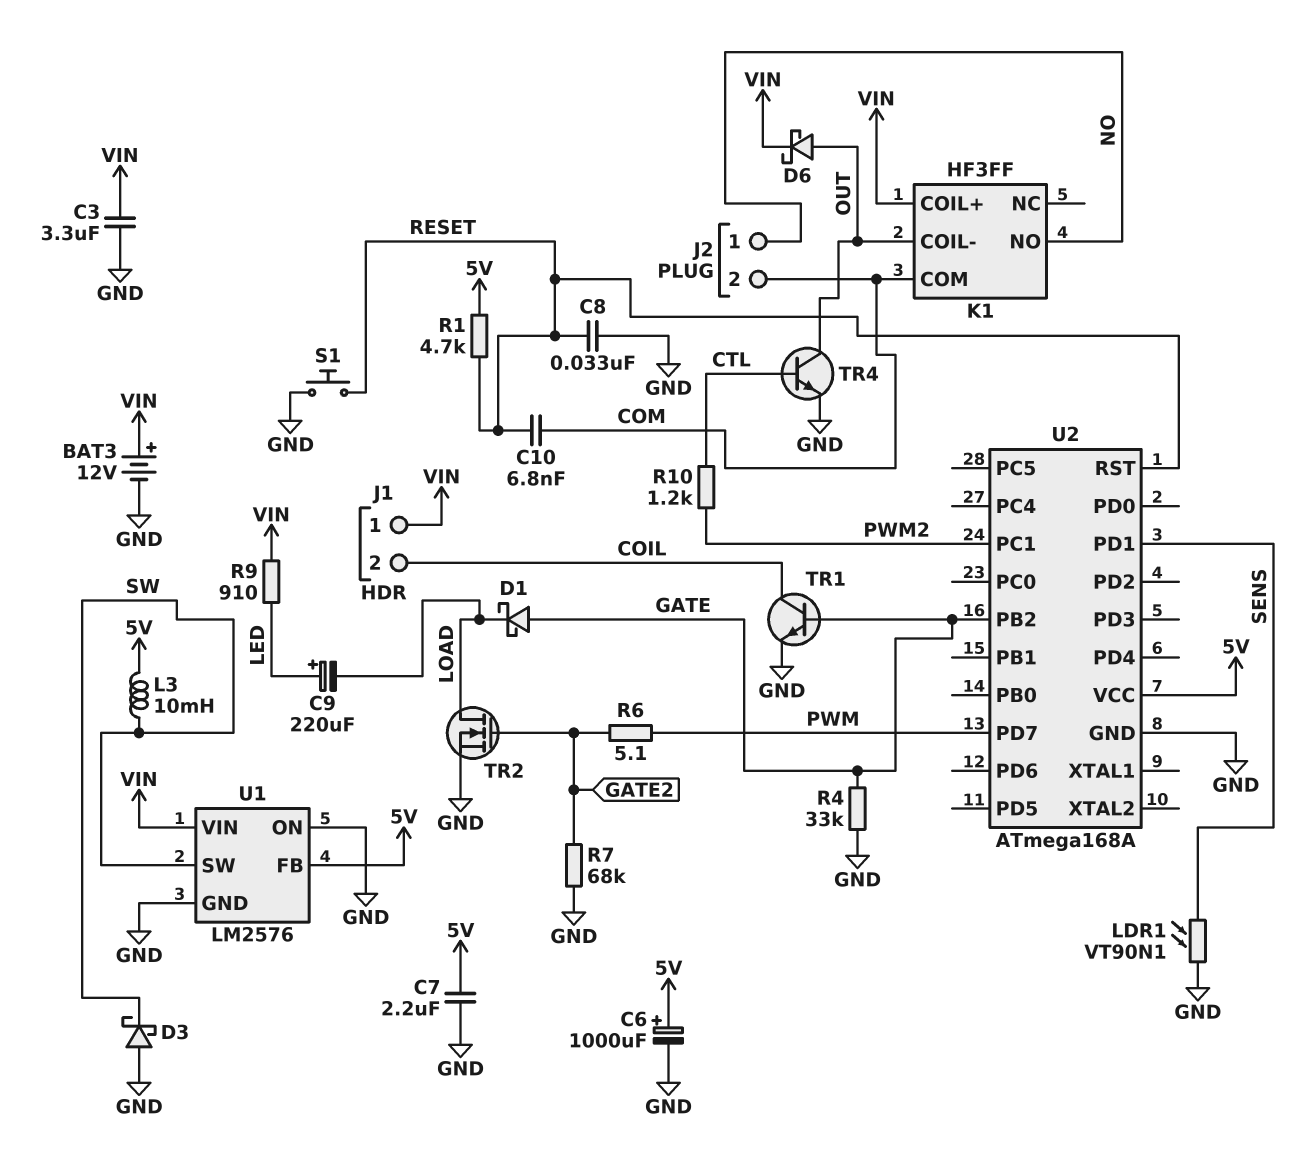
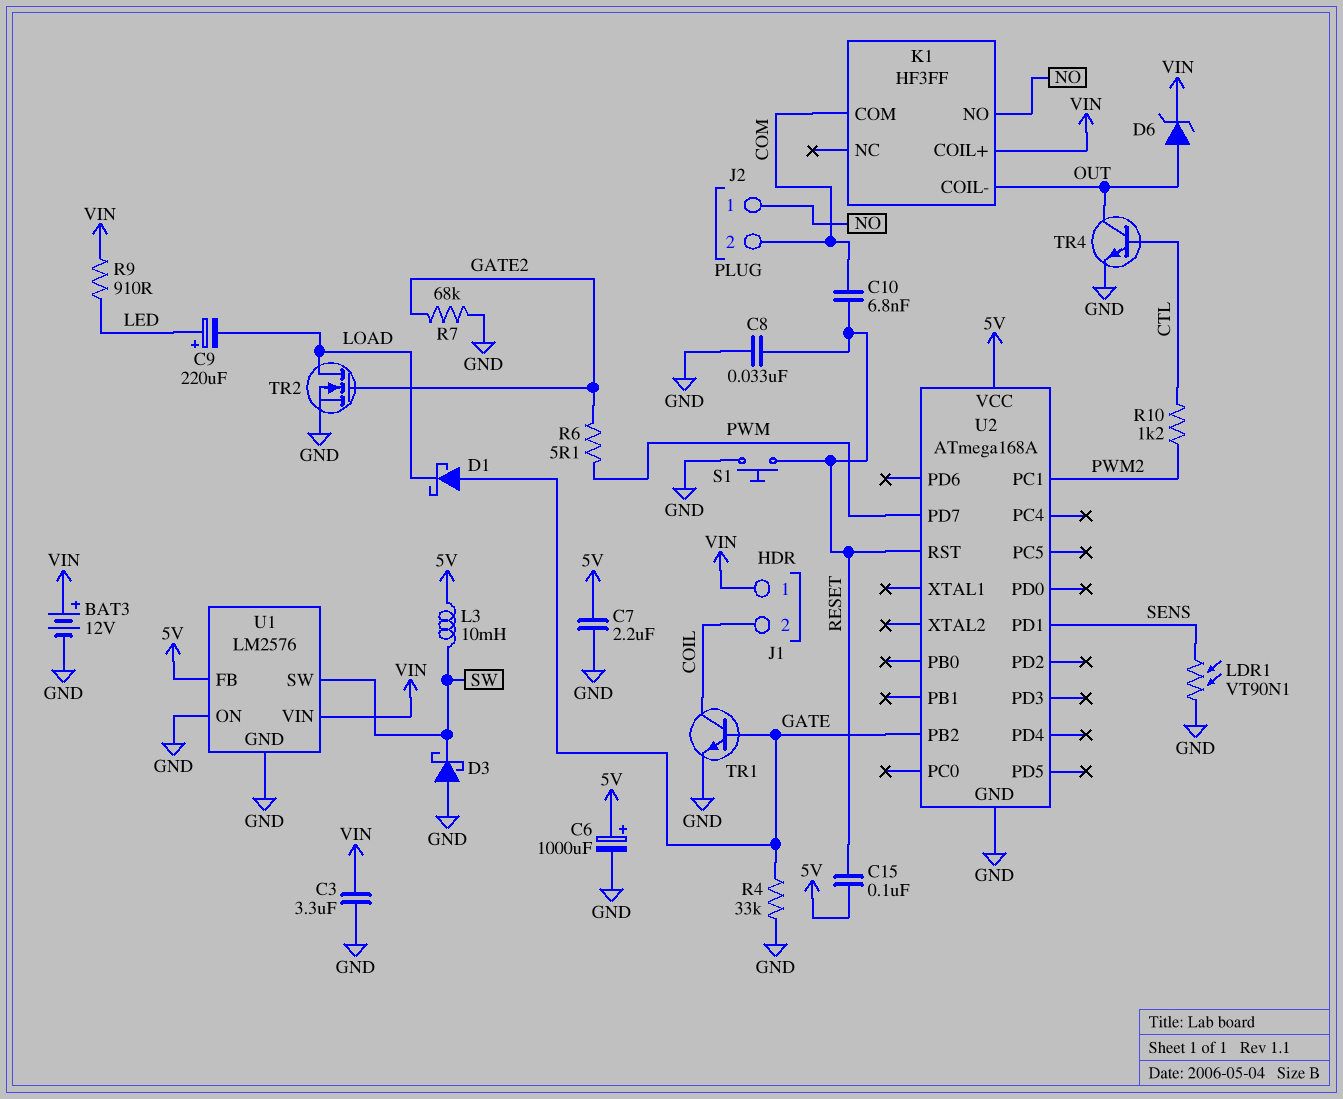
C15: none -> 100nF (5V, RESET)
D6: schottky (A OUT, K VIN) -> zener (A OUT, K VIN)
R1: 4.7k (5V, RESET) -> none

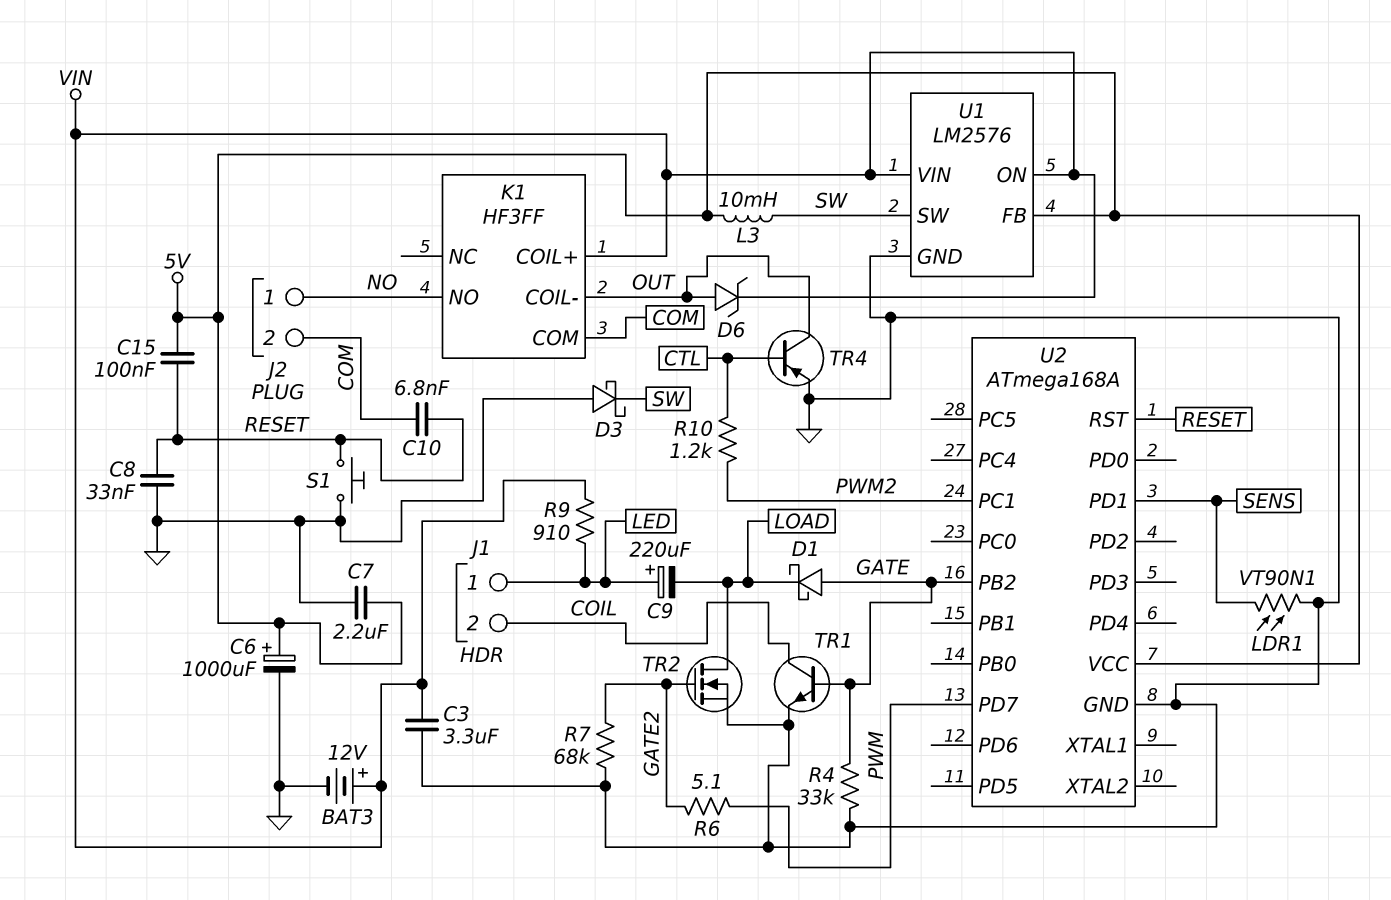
J1 pin 1: VIN -> LED
TR4: NPN (B CTL, C OUT, E GND) -> PNP (B CTL, C OUT, E GND)
U1 pin ON: GND -> VIN

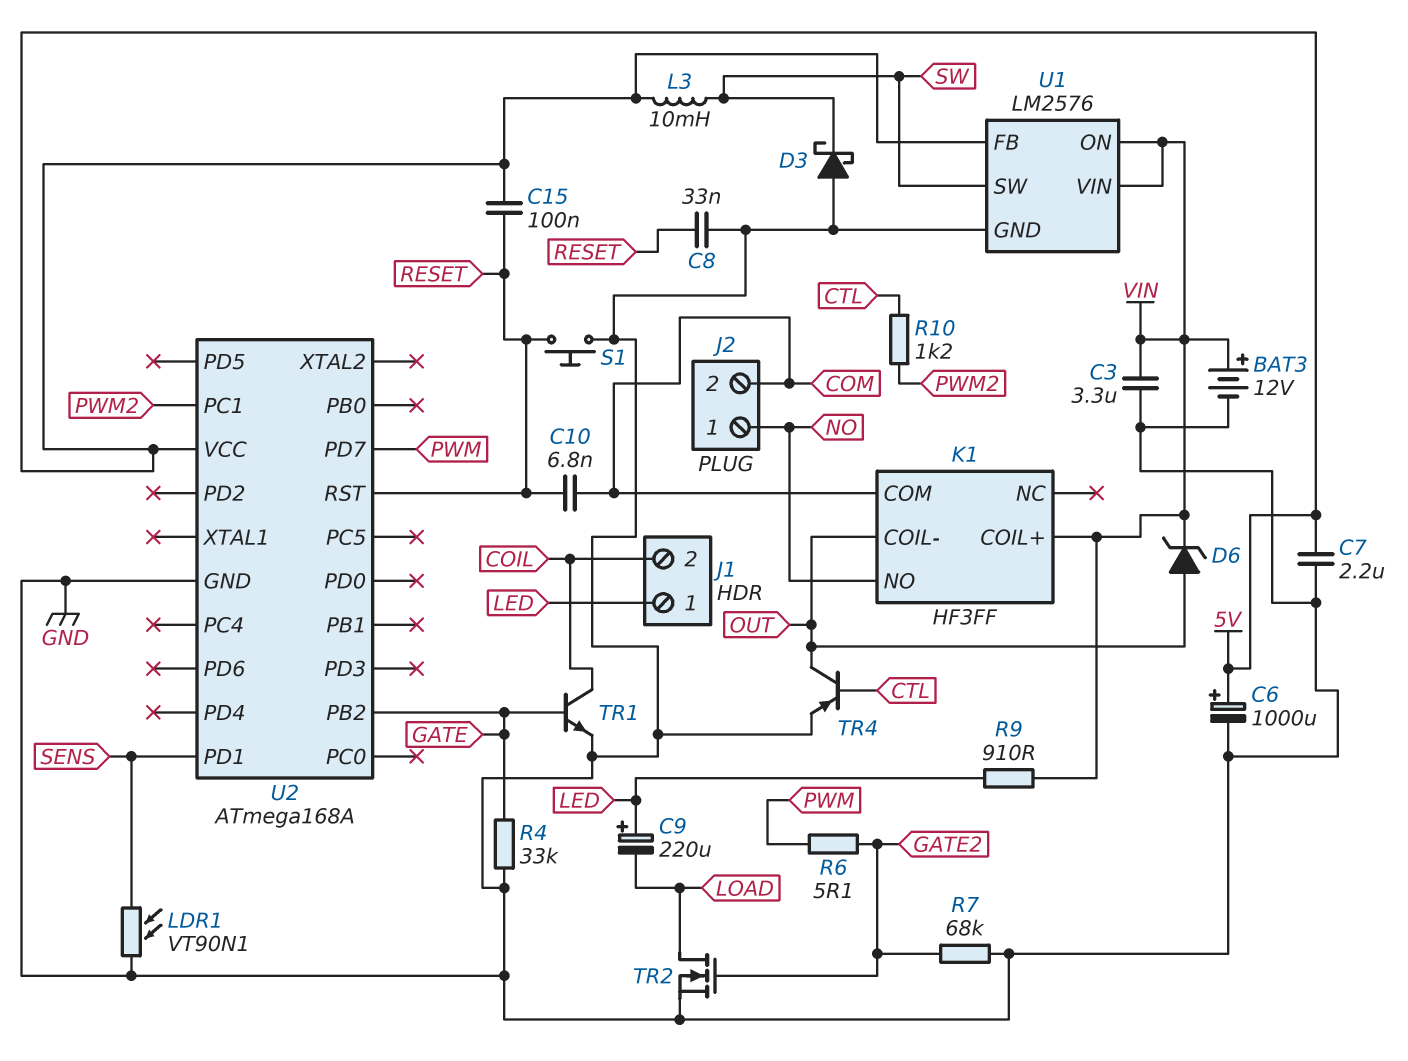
D1: schottky (A GATE, K LOAD) -> none

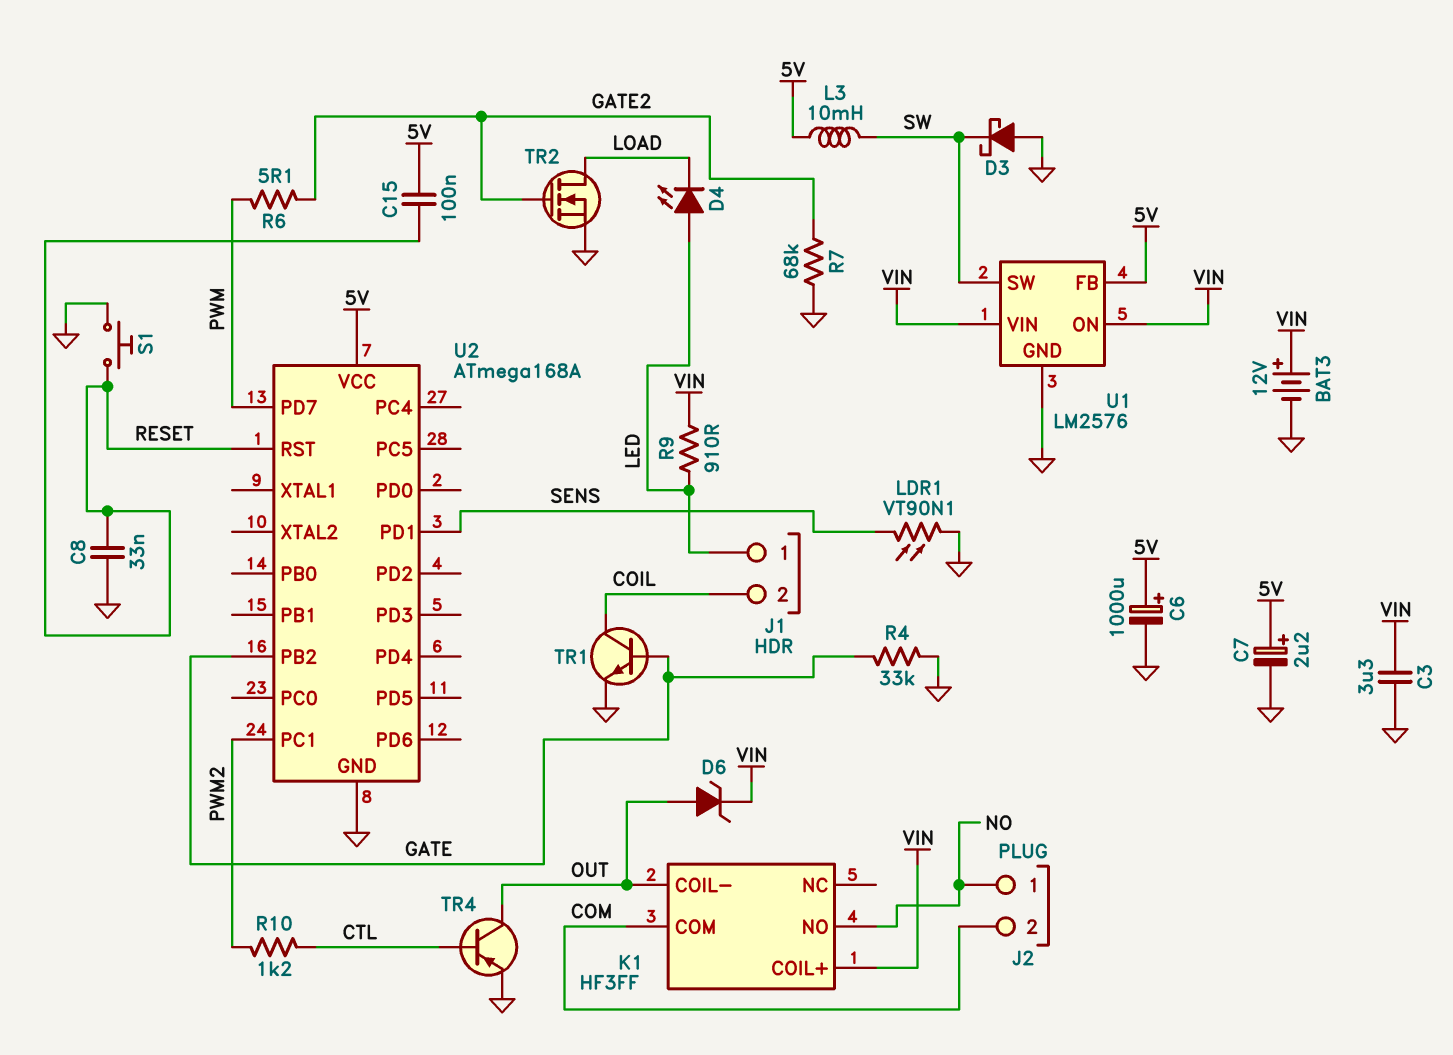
C7: 2.2uF (5V, GND) -> 2.2uF (plus 5V, minus GND)
C9: 220uF (plus LED, minus LOAD) -> none
C10: 6.8nF (COM, RESET) -> none
D4: none -> LED (A LED, K LOAD)

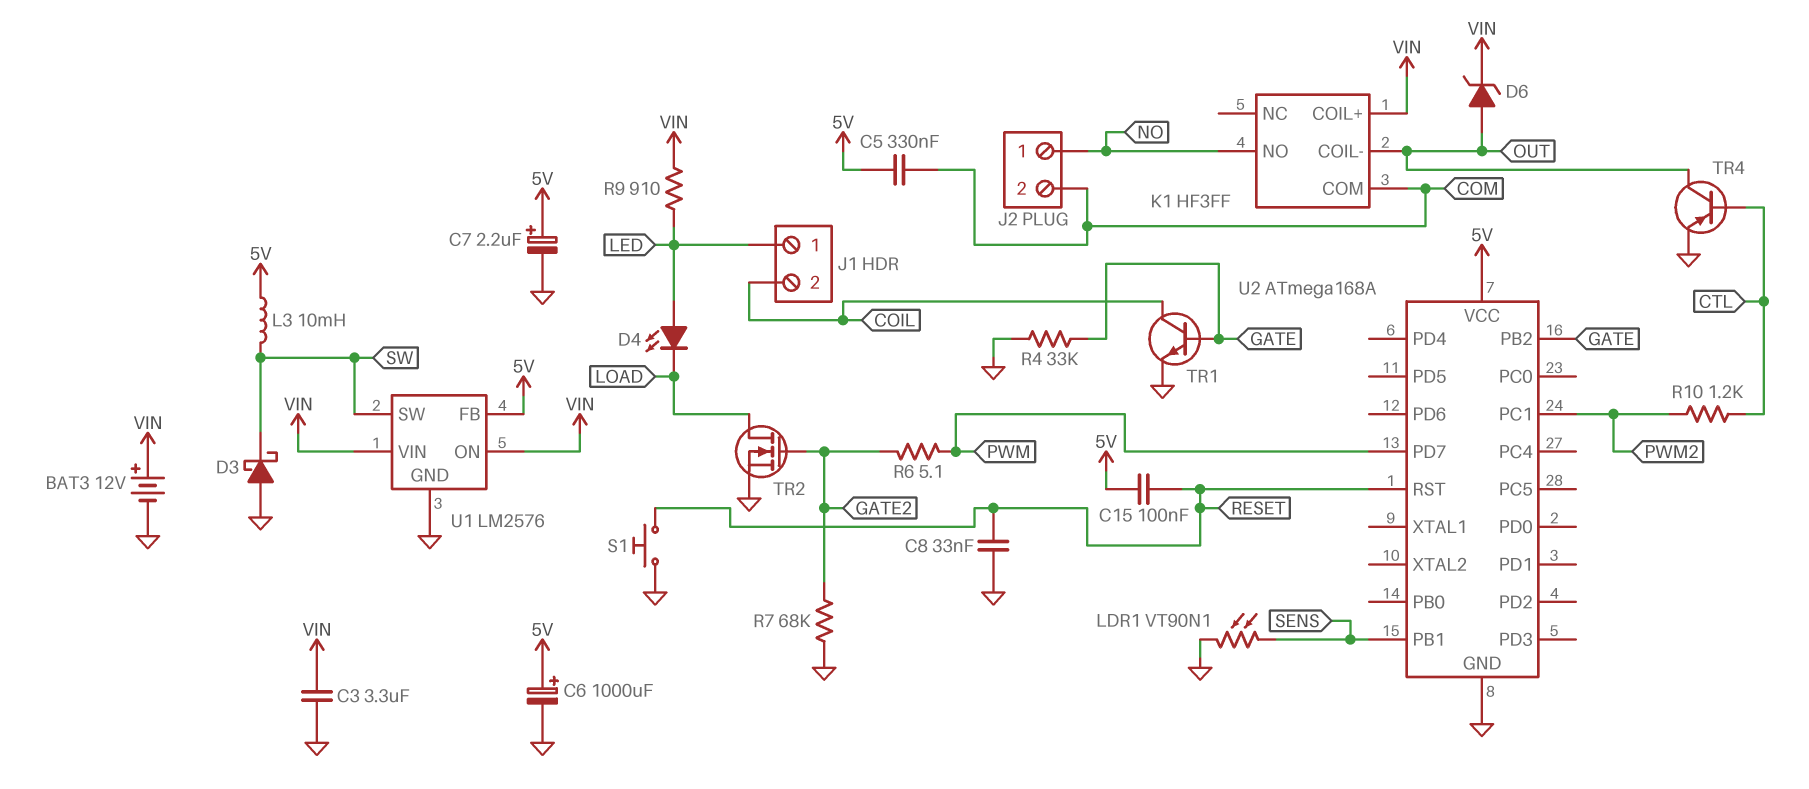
C5: none -> 330nF (5V, COM)
U2 pin PB1: none -> SENS
U2 pin PD1: SENS -> none

